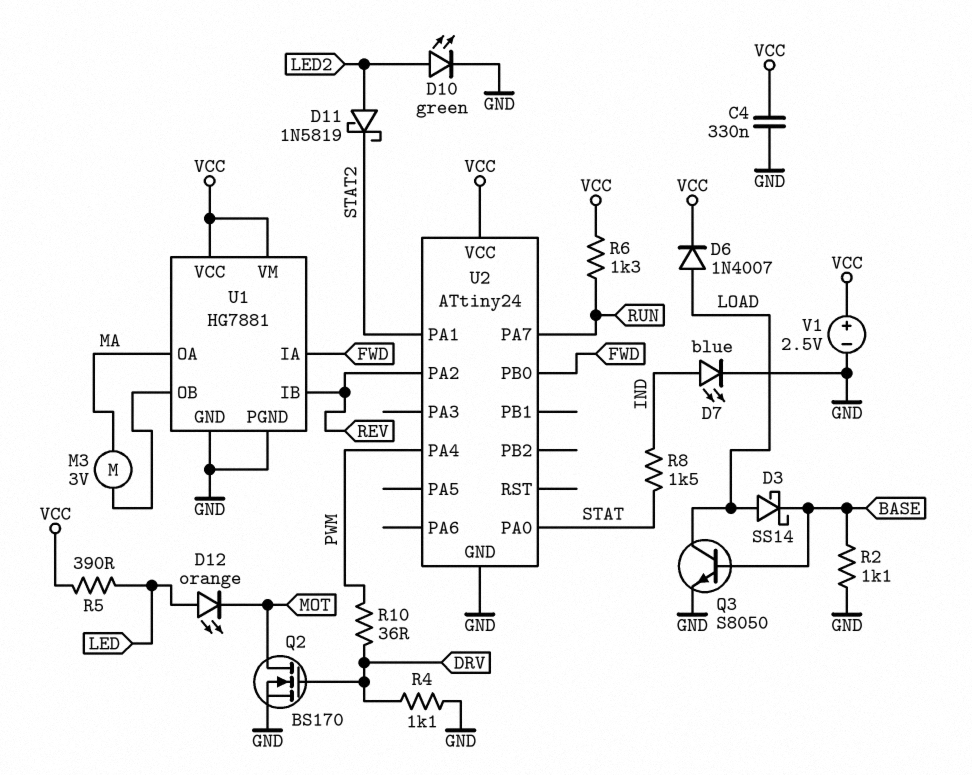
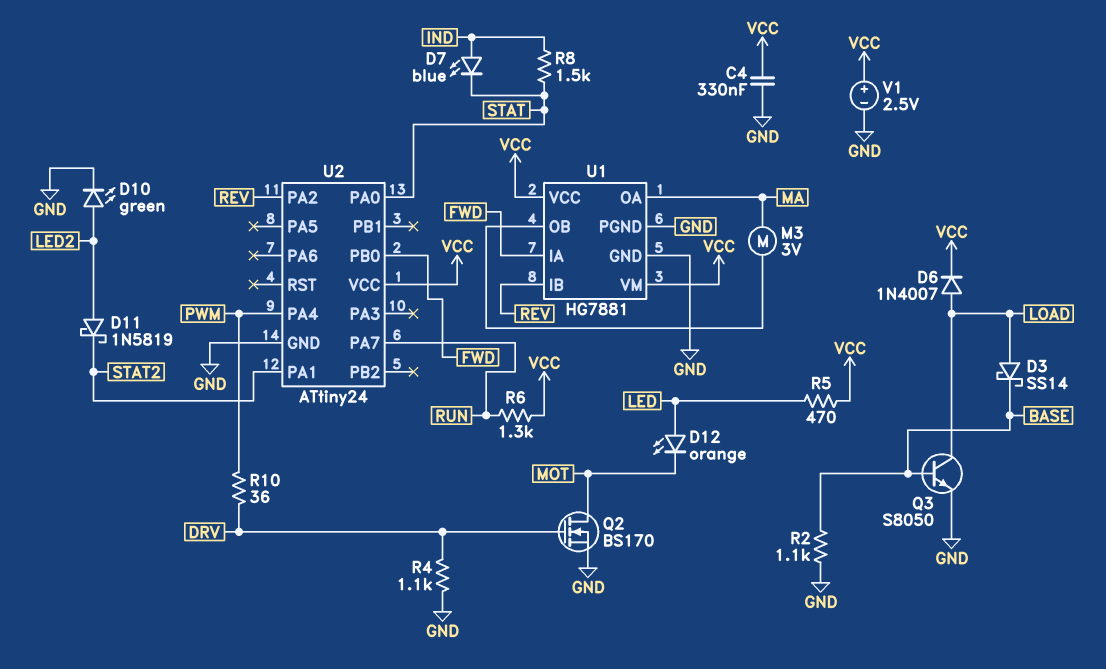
D7: LED blue (A IND, K GND) -> LED blue (A IND, K STAT)
R5: 390 (LED, VCC) -> 470 (LED, VCC)

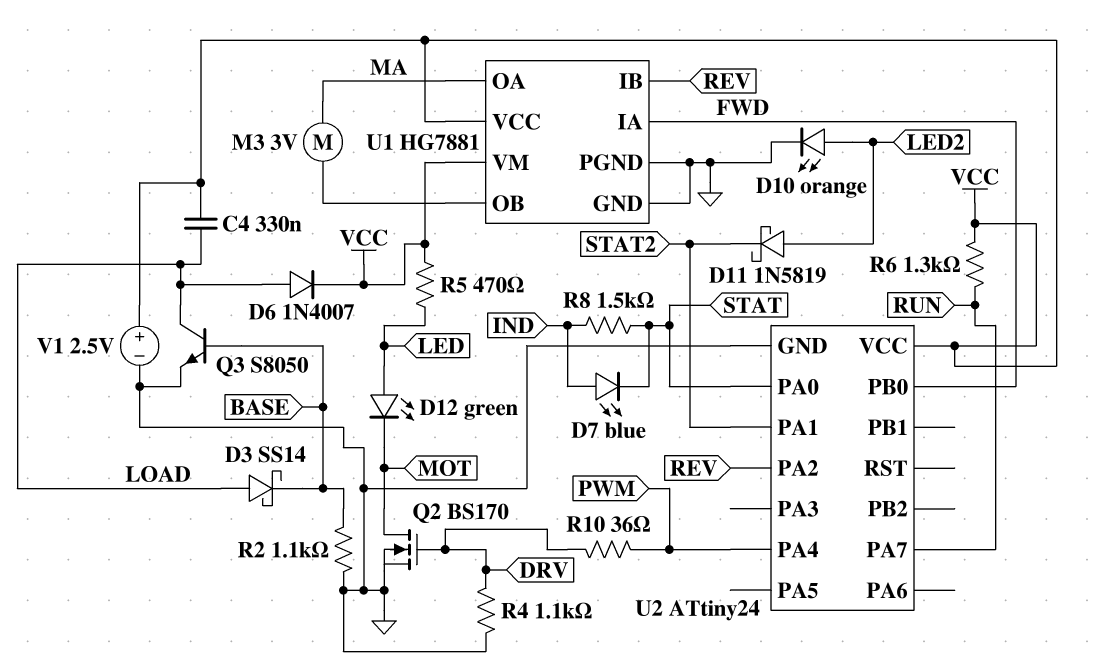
C4: 330nF (GND, VCC) -> 330nF (LOAD, VCC)
D10: LED green (A LED2, K GND) -> LED orange (A LED2, K GND)
D12: LED orange (A LED, K MOT) -> LED green (A LED, K MOT)

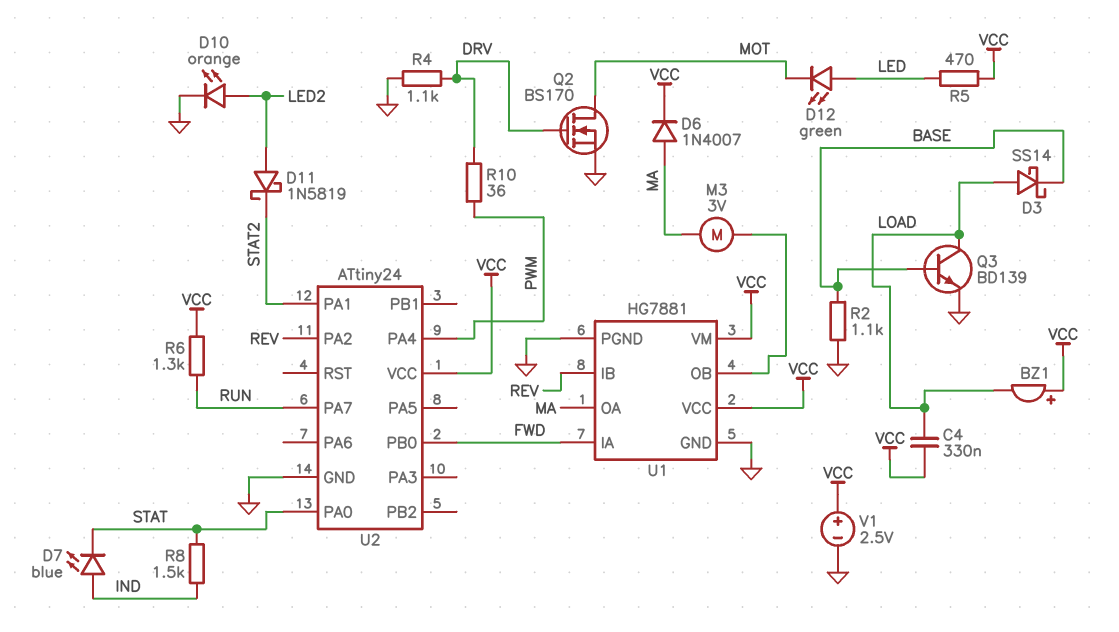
BZ1: none -> buzzer (plus VCC, minus LOAD)
D6: diode 1N4007 (A LOAD, K VCC) -> diode 1N4007 (A MA, K VCC)
Q3: NPN S8050 (B BASE, C LOAD, E GND) -> NPN BD139 (B BASE, C LOAD, E GND)

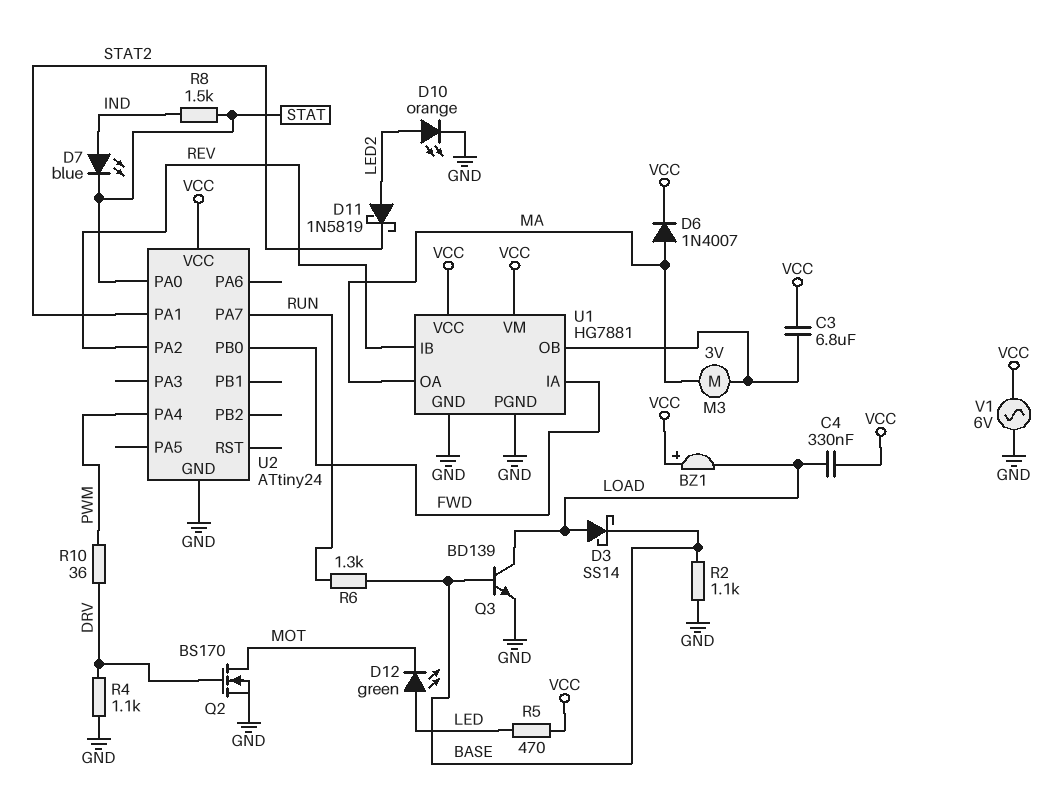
C3: none -> 6.8uF (U1/OB, VCC)
R6: 1.3k (RUN, VCC) -> 1.3k (BASE, RUN)
V1: 2.5V (plus VCC, minus GND) -> AC 6V (GND, VCC)

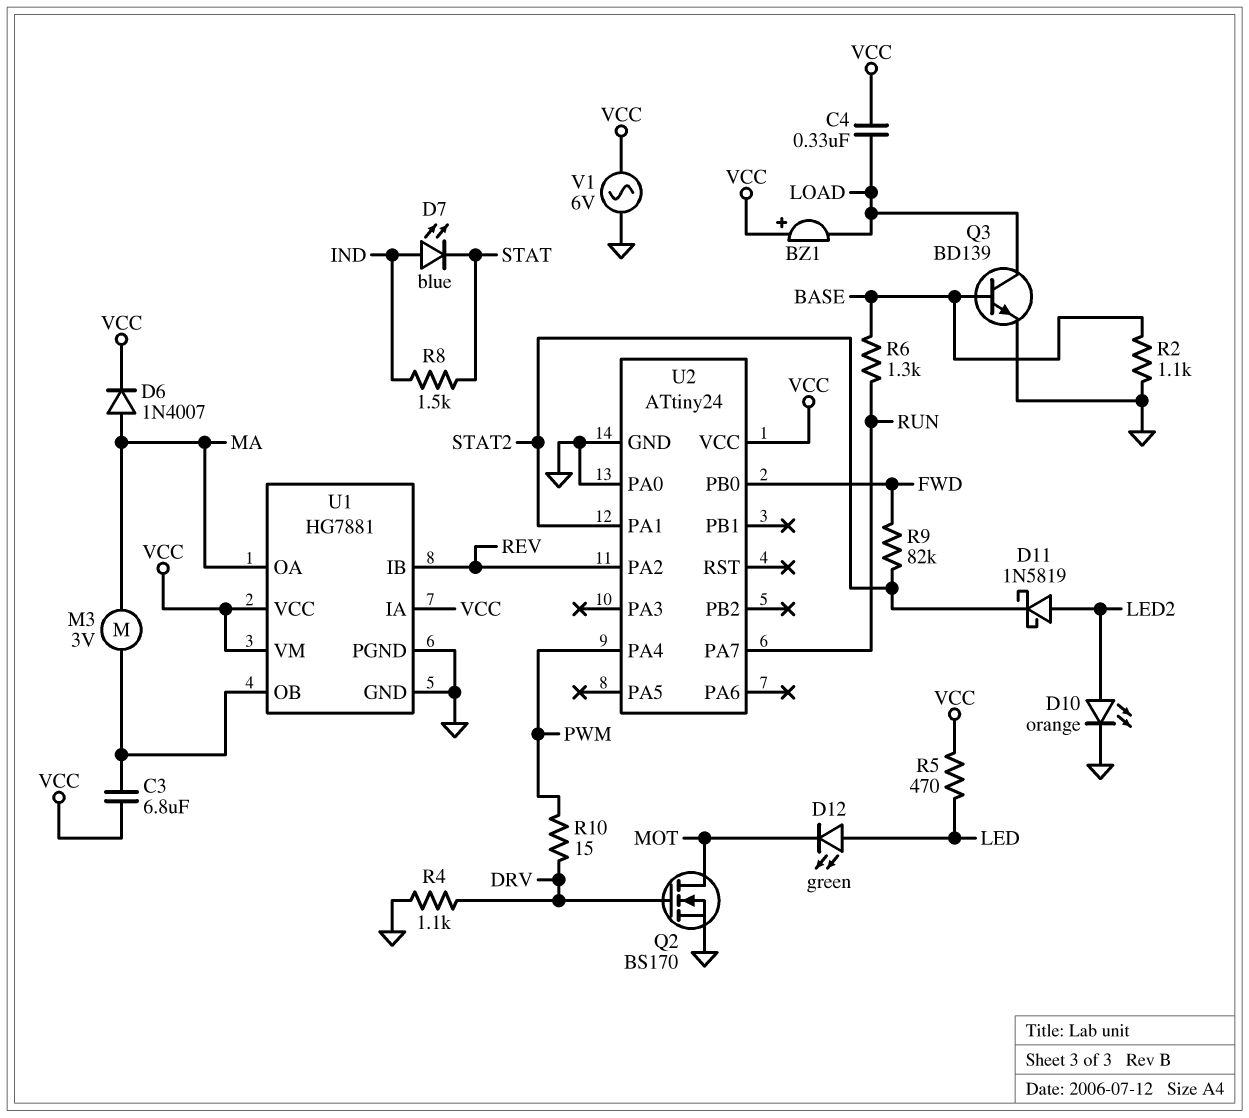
D3: schottky SS14 (A LOAD, K BASE) -> none
R9: none -> 82k (FWD, STAT2)
R10: 36 (DRV, PWM) -> 15 (DRV, PWM)
U1 pin IA: FWD -> VCC
U2 pin PA0: STAT -> GND

